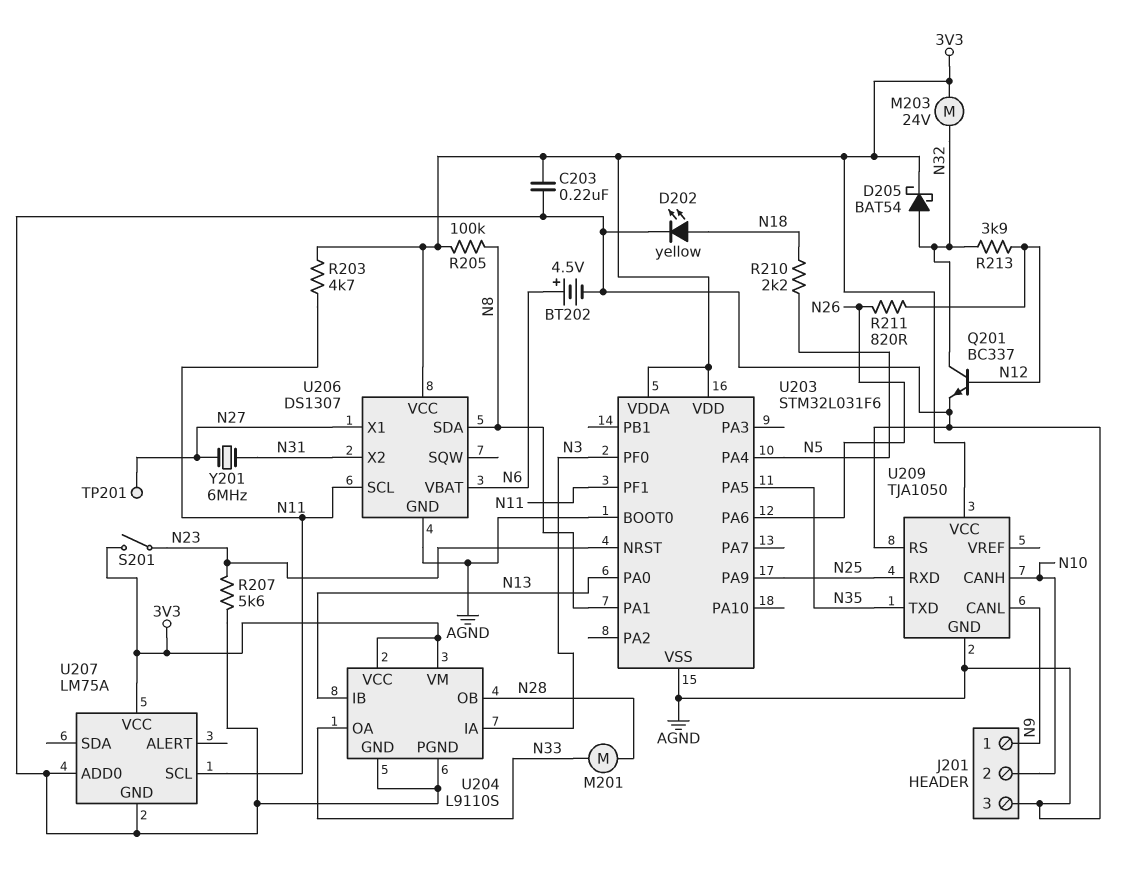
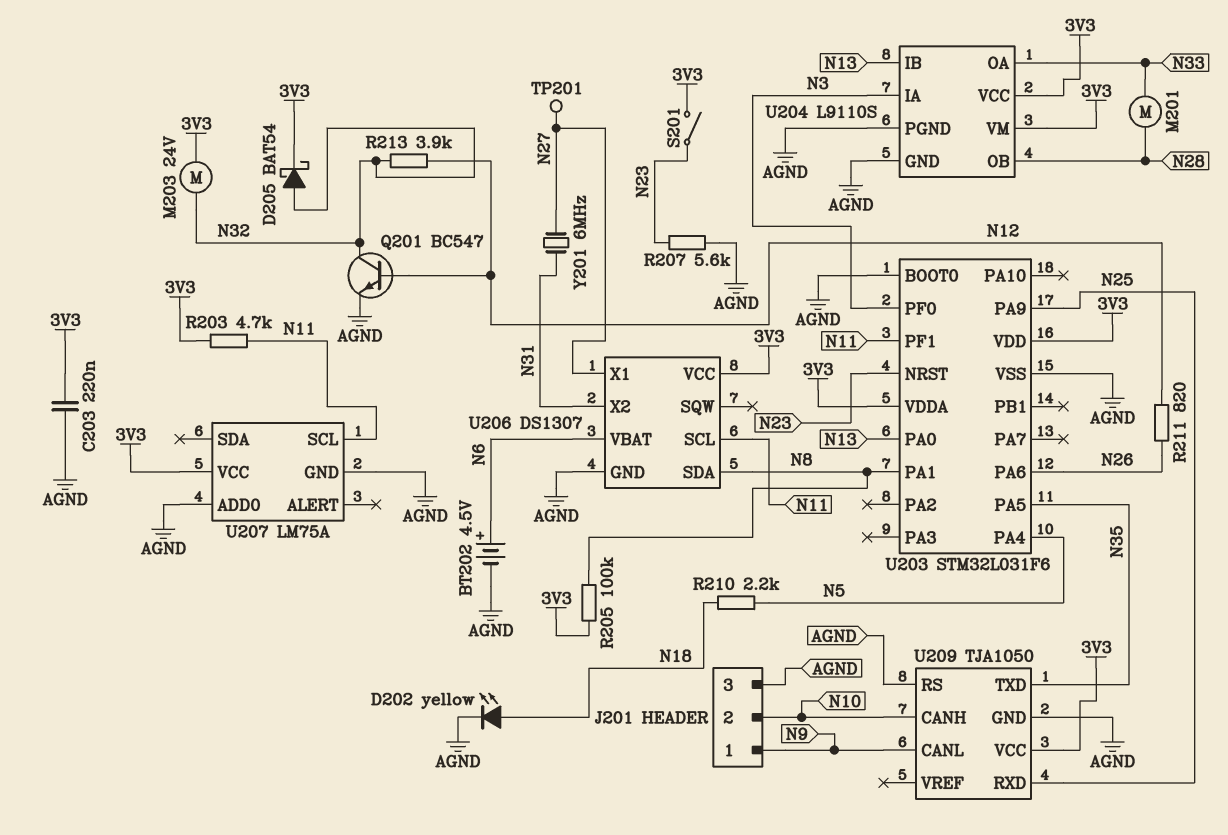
Q201: NPN BC337 (B N12, C N32, E AGND) -> NPN BC547 (B N12, C N32, E AGND)

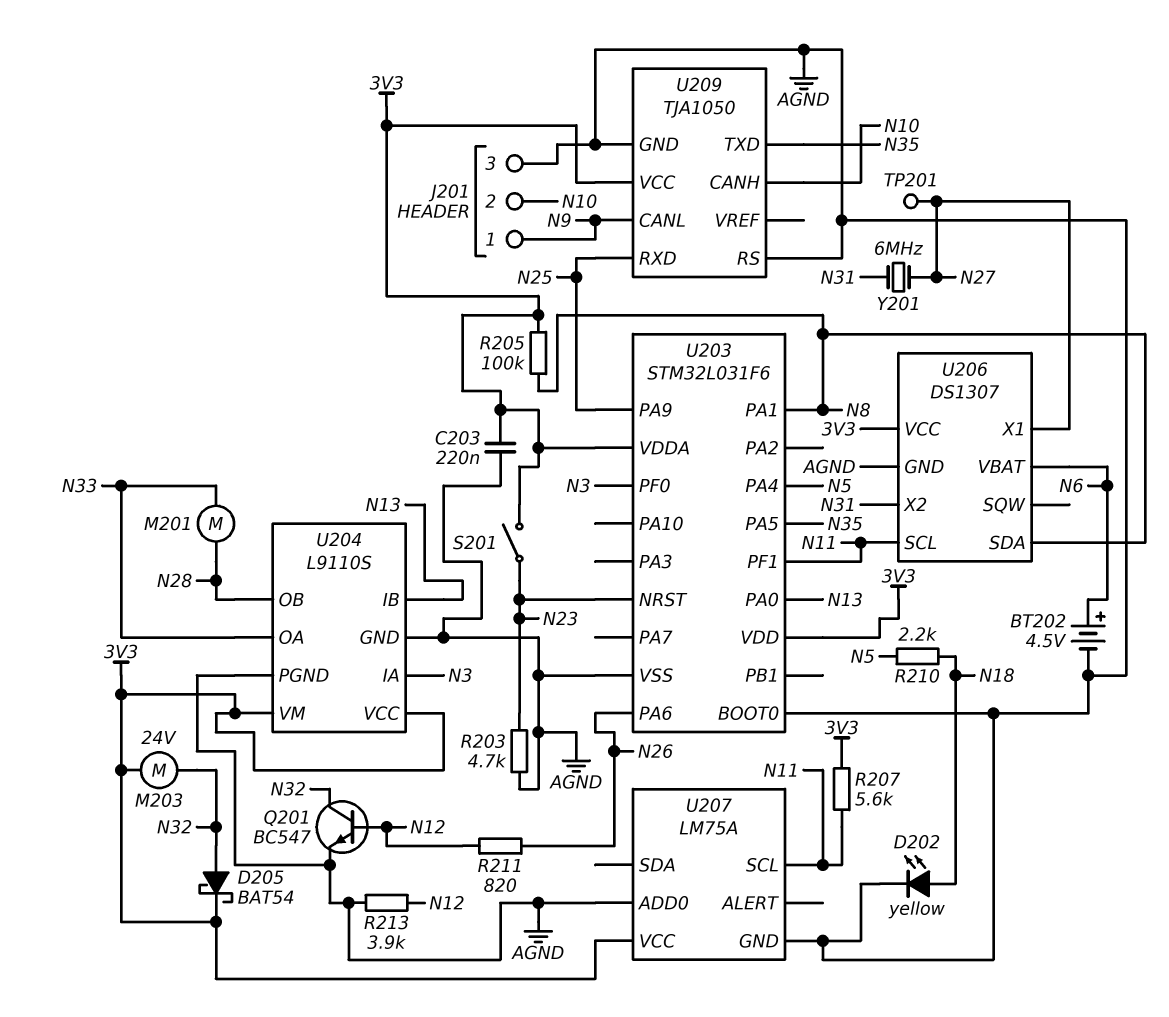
R203: 4.7k (3V3, N11) -> 4.7k (AGND, N23)
R207: 5.6k (AGND, N23) -> 5.6k (3V3, N11)
R213: 3.9k (N12, N32) -> 3.9k (AGND, N12)

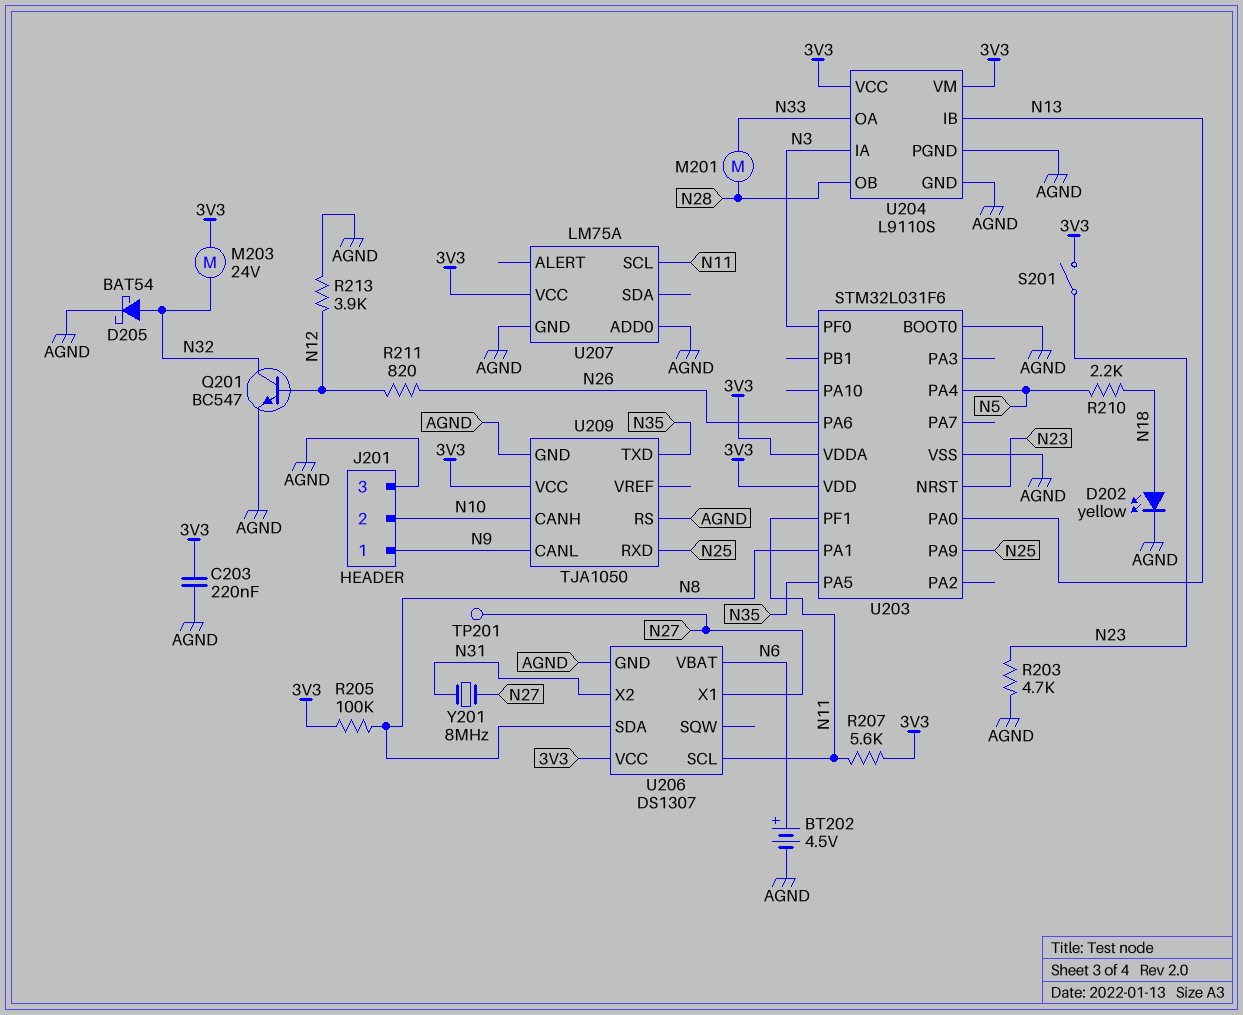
D205: schottky BAT54 (A N32, K 3V3) -> schottky BAT54 (A N32, K AGND)
Y201: 6MHz (N27, N31) -> 8MHz (N27, N31)

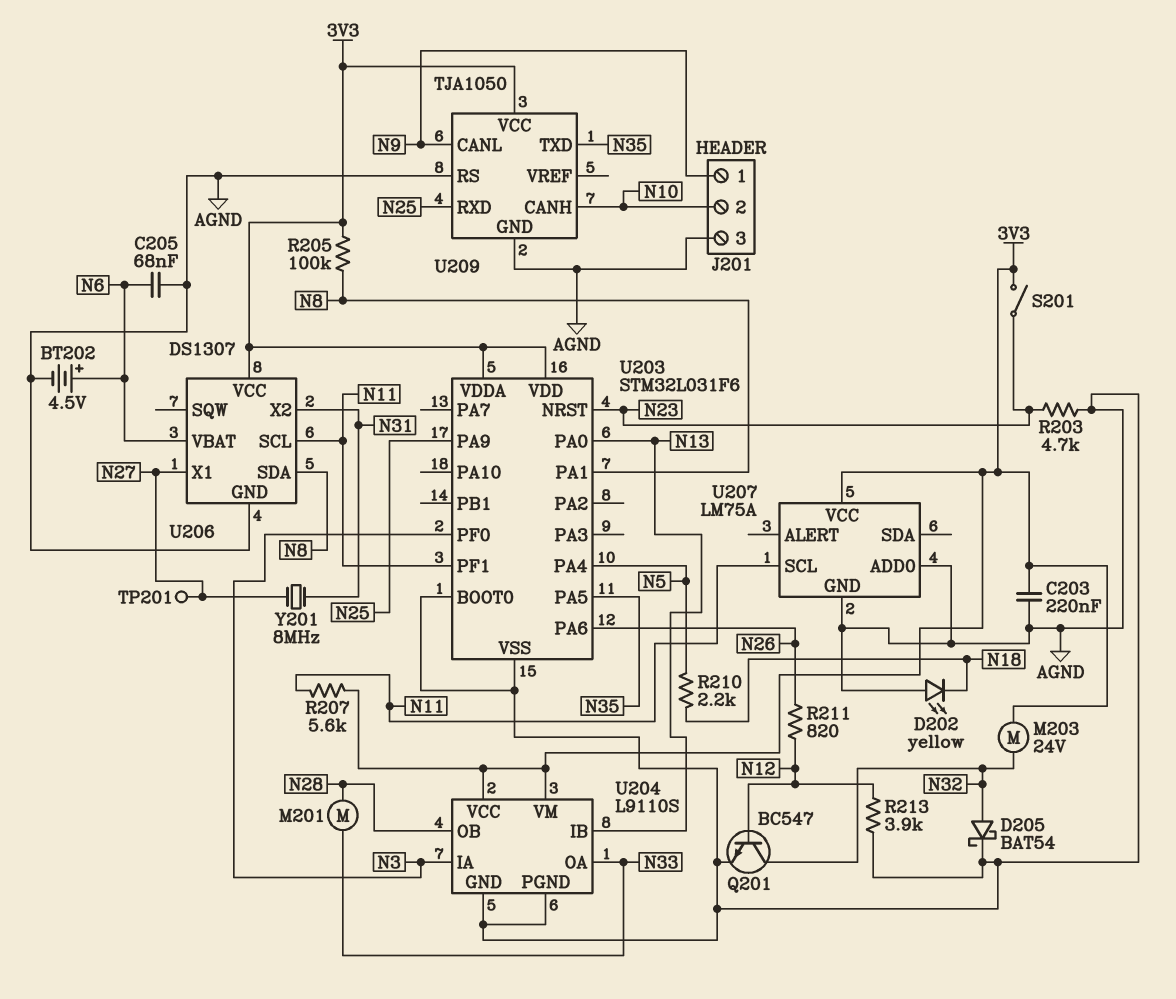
C205: none -> 68nF (AGND, N6)
D202: LED yellow (A N18, K AGND) -> LED yellow (A AGND, K N18)

